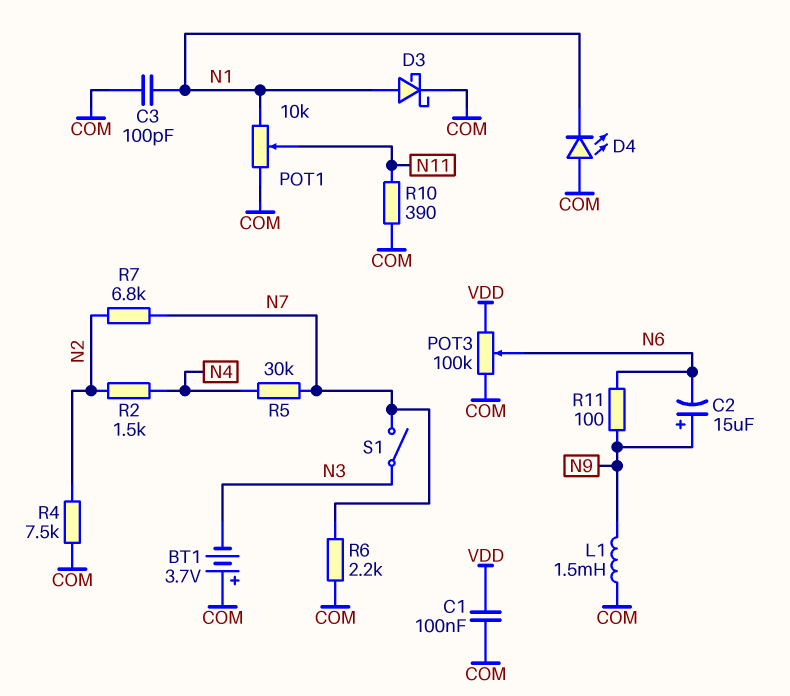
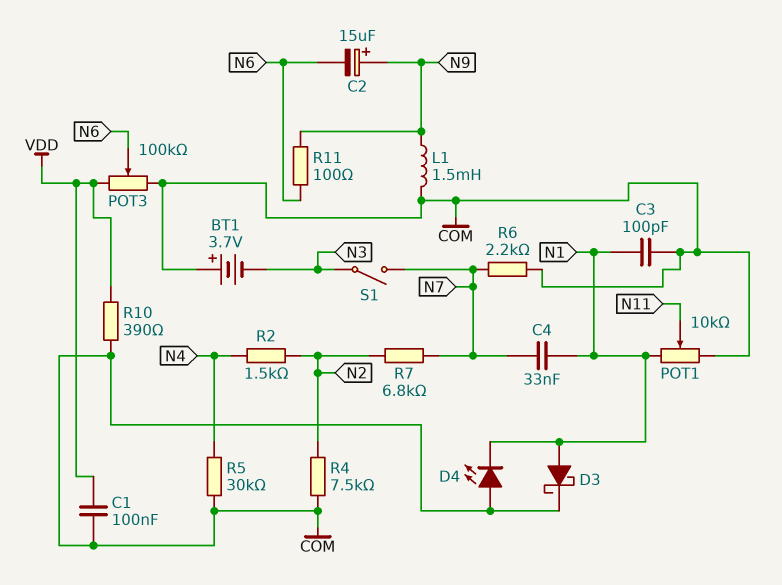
C4: none -> 33nF (N1, N7)
R5: 30k (N4, N7) -> 30k (COM, N4)
R10: 390 (COM, N11) -> 390 (COM, VDD)

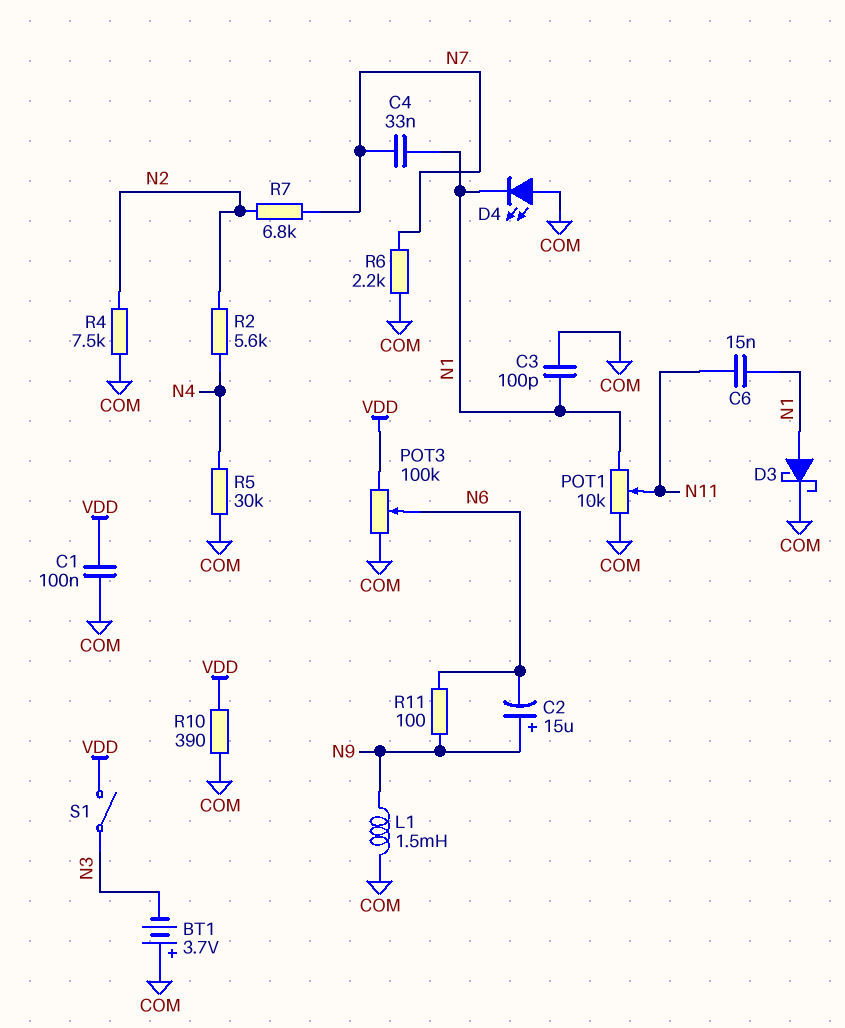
C6: none -> 15nF (N1, N11)
R2: 1.5k (N2, N4) -> 5.6k (N2, N4)
S1: switch (N3, N7) -> switch (N3, VDD)

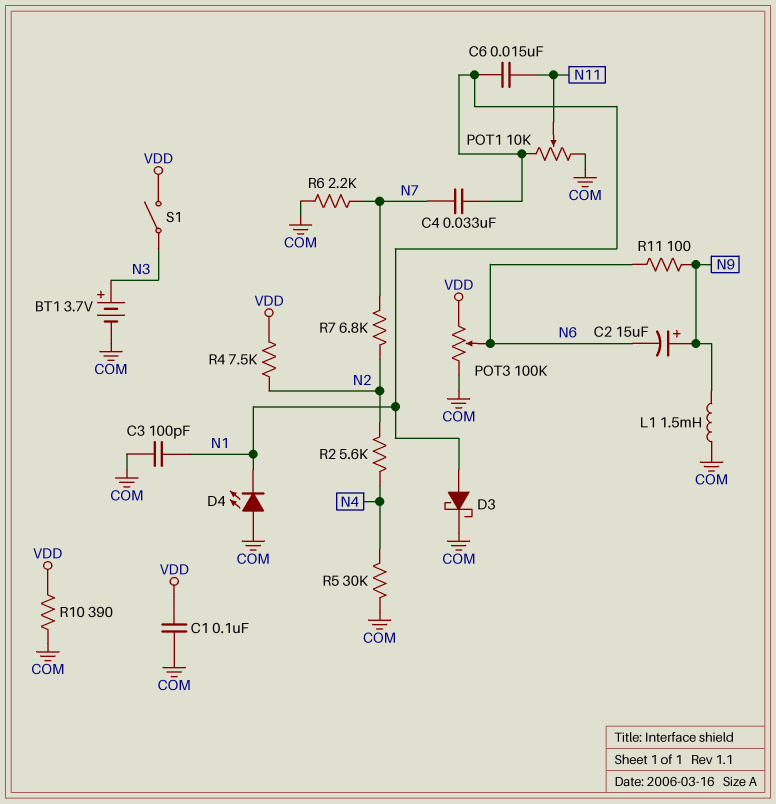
BT1: 3.7V (plus COM, minus N3) -> 3.7V (plus N3, minus COM)
R4: 7.5k (COM, N2) -> 7.5k (N2, VDD)

